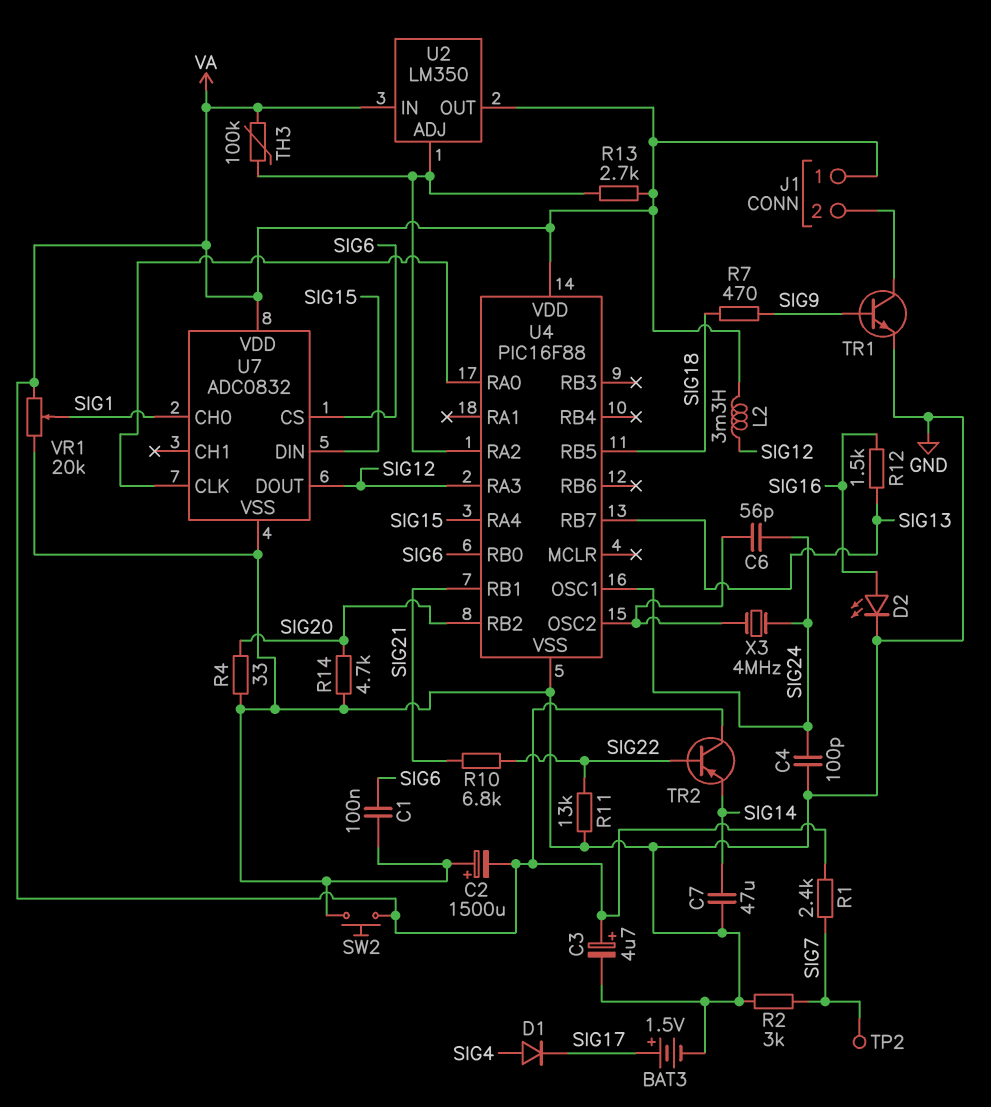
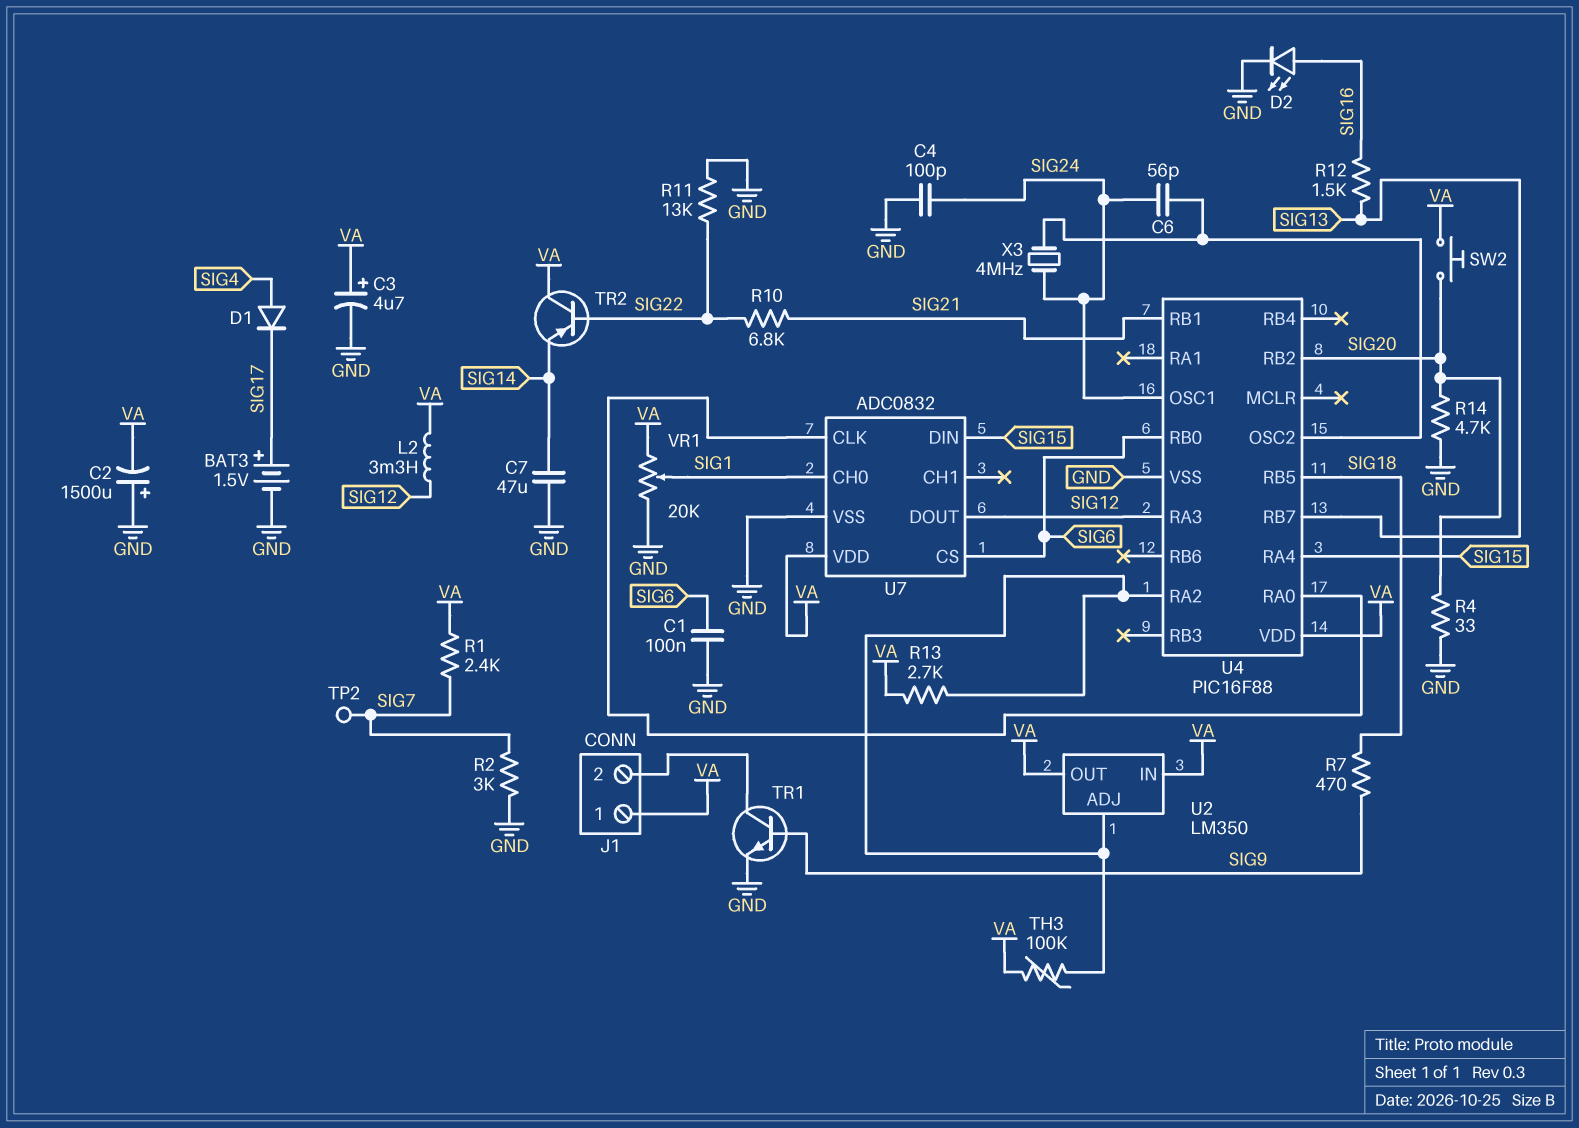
SW2: button (GND, VA) -> button (SIG20, VA)

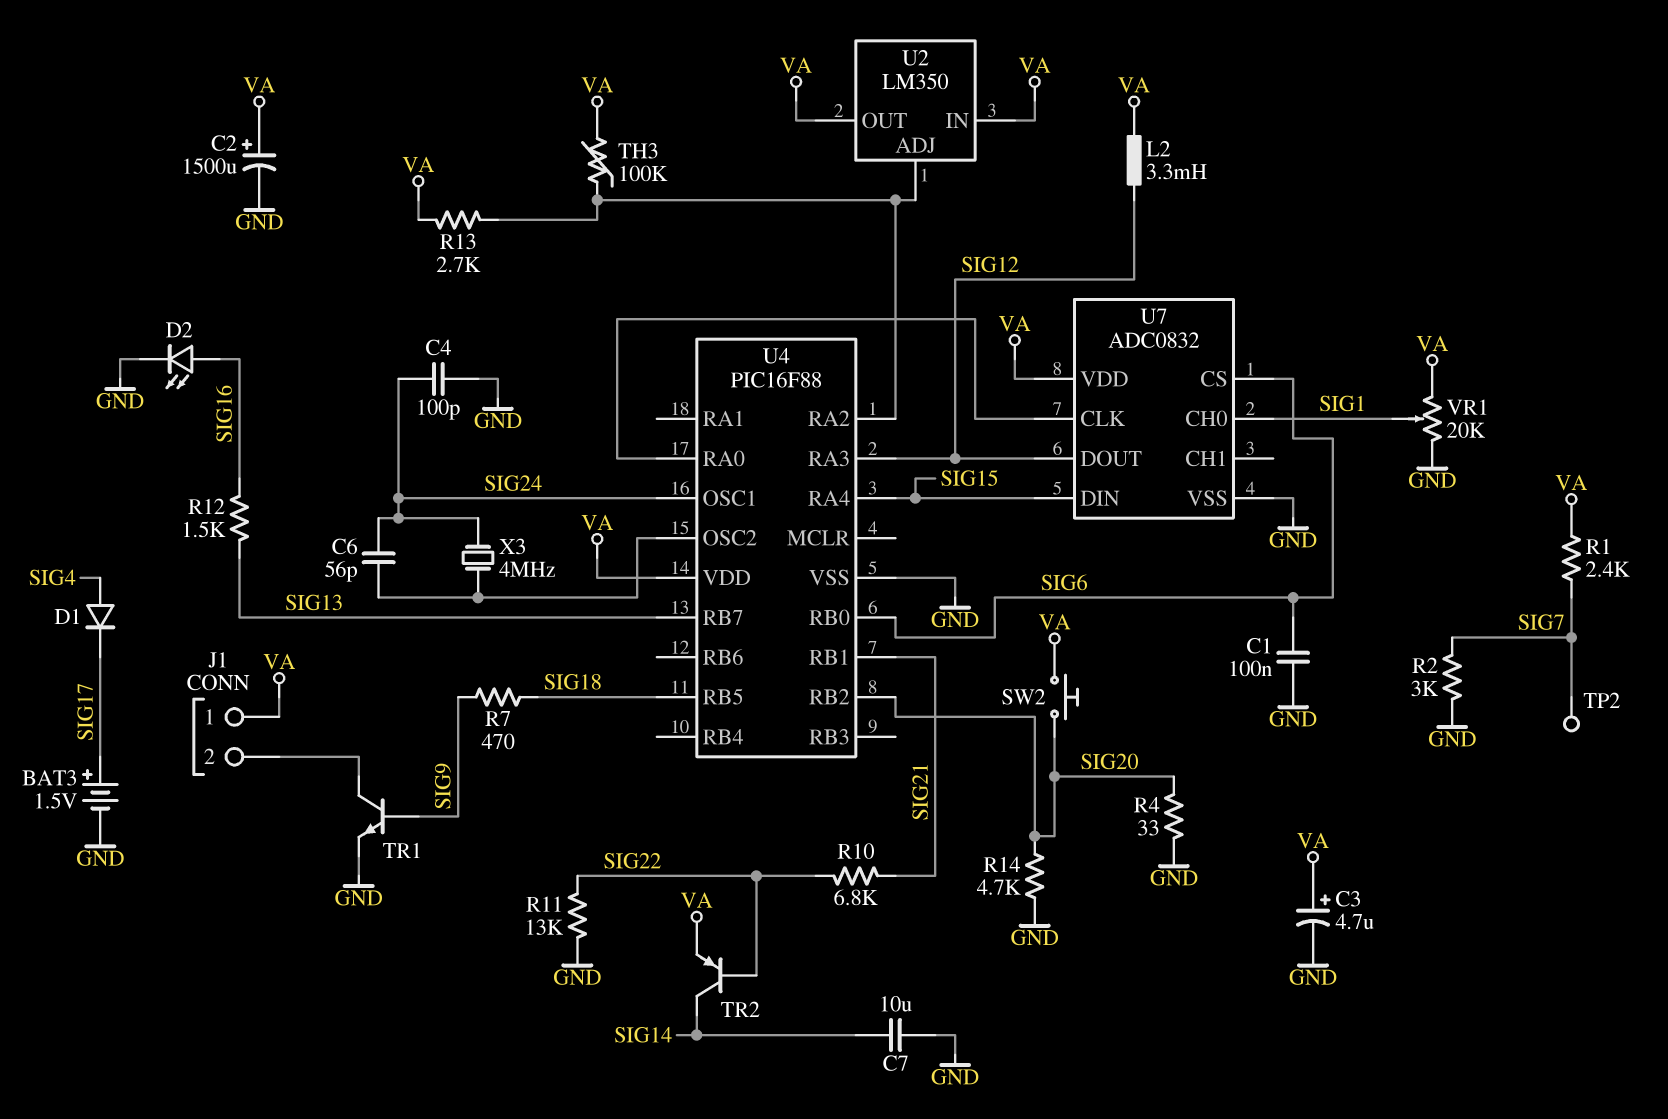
C2: 1500uF (plus GND, minus VA) -> 1500uF (plus VA, minus GND)
C7: 47uF (GND, SIG14) -> 10uF (GND, SIG14)
TR2: PNP (B SIG22, C VA, E SIG14) -> PNP (B SIG22, C SIG14, E VA)

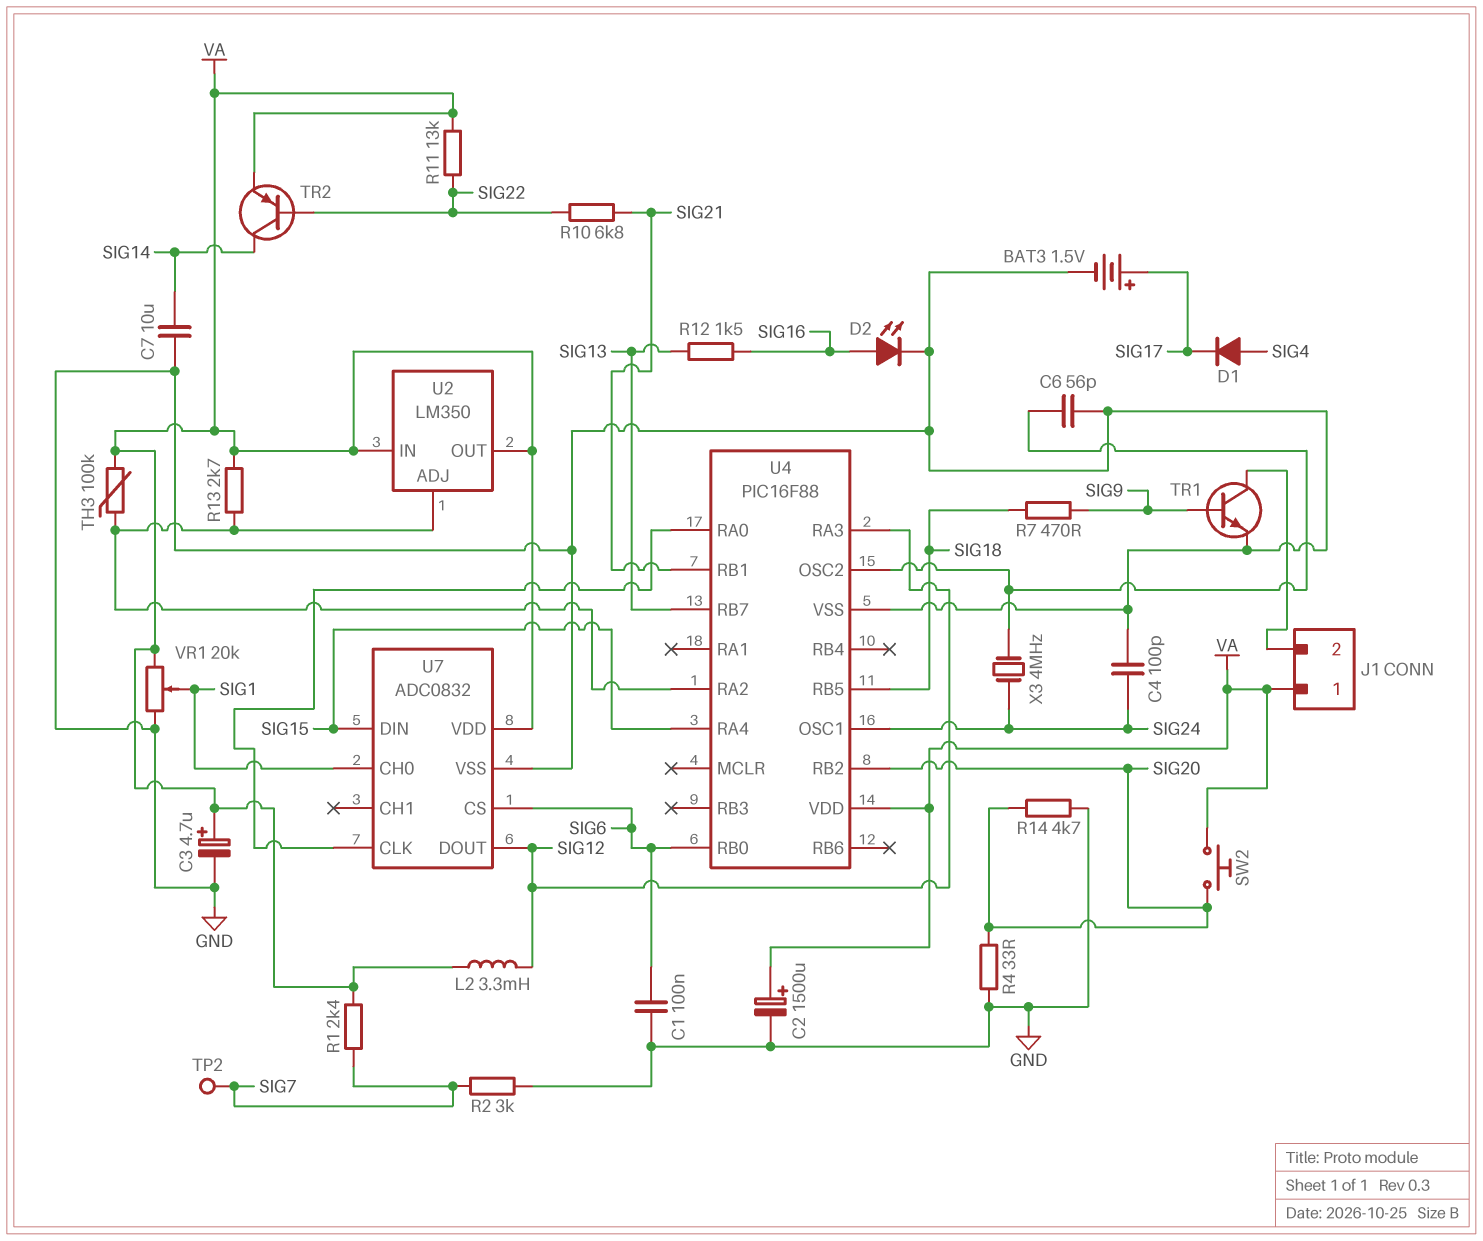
C6: 56pF (SIG24, U4/OSC2) -> 56pF (GND, U4/OSC2)
R11: 13k (GND, SIG22) -> 13k (SIG22, VA)

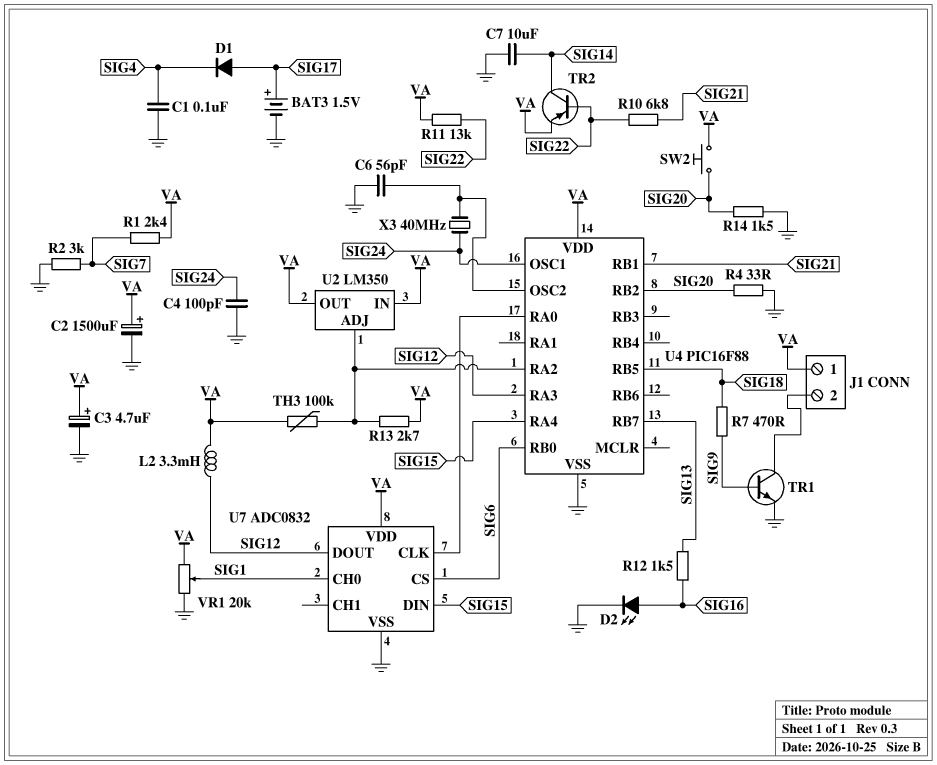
C1: 100nF (GND, SIG6) -> 100nF (GND, SIG4)
D1: diode (A SIG4, K SIG17) -> diode (A SIG17, K SIG4)
R14: 4.7k (GND, SIG20) -> 1.5k (GND, SIG20)
TP2: test point (SIG7) -> none
X3: 4MHz (SIG24, U4/OSC2) -> 40MHz (SIG24, U4/OSC2)

